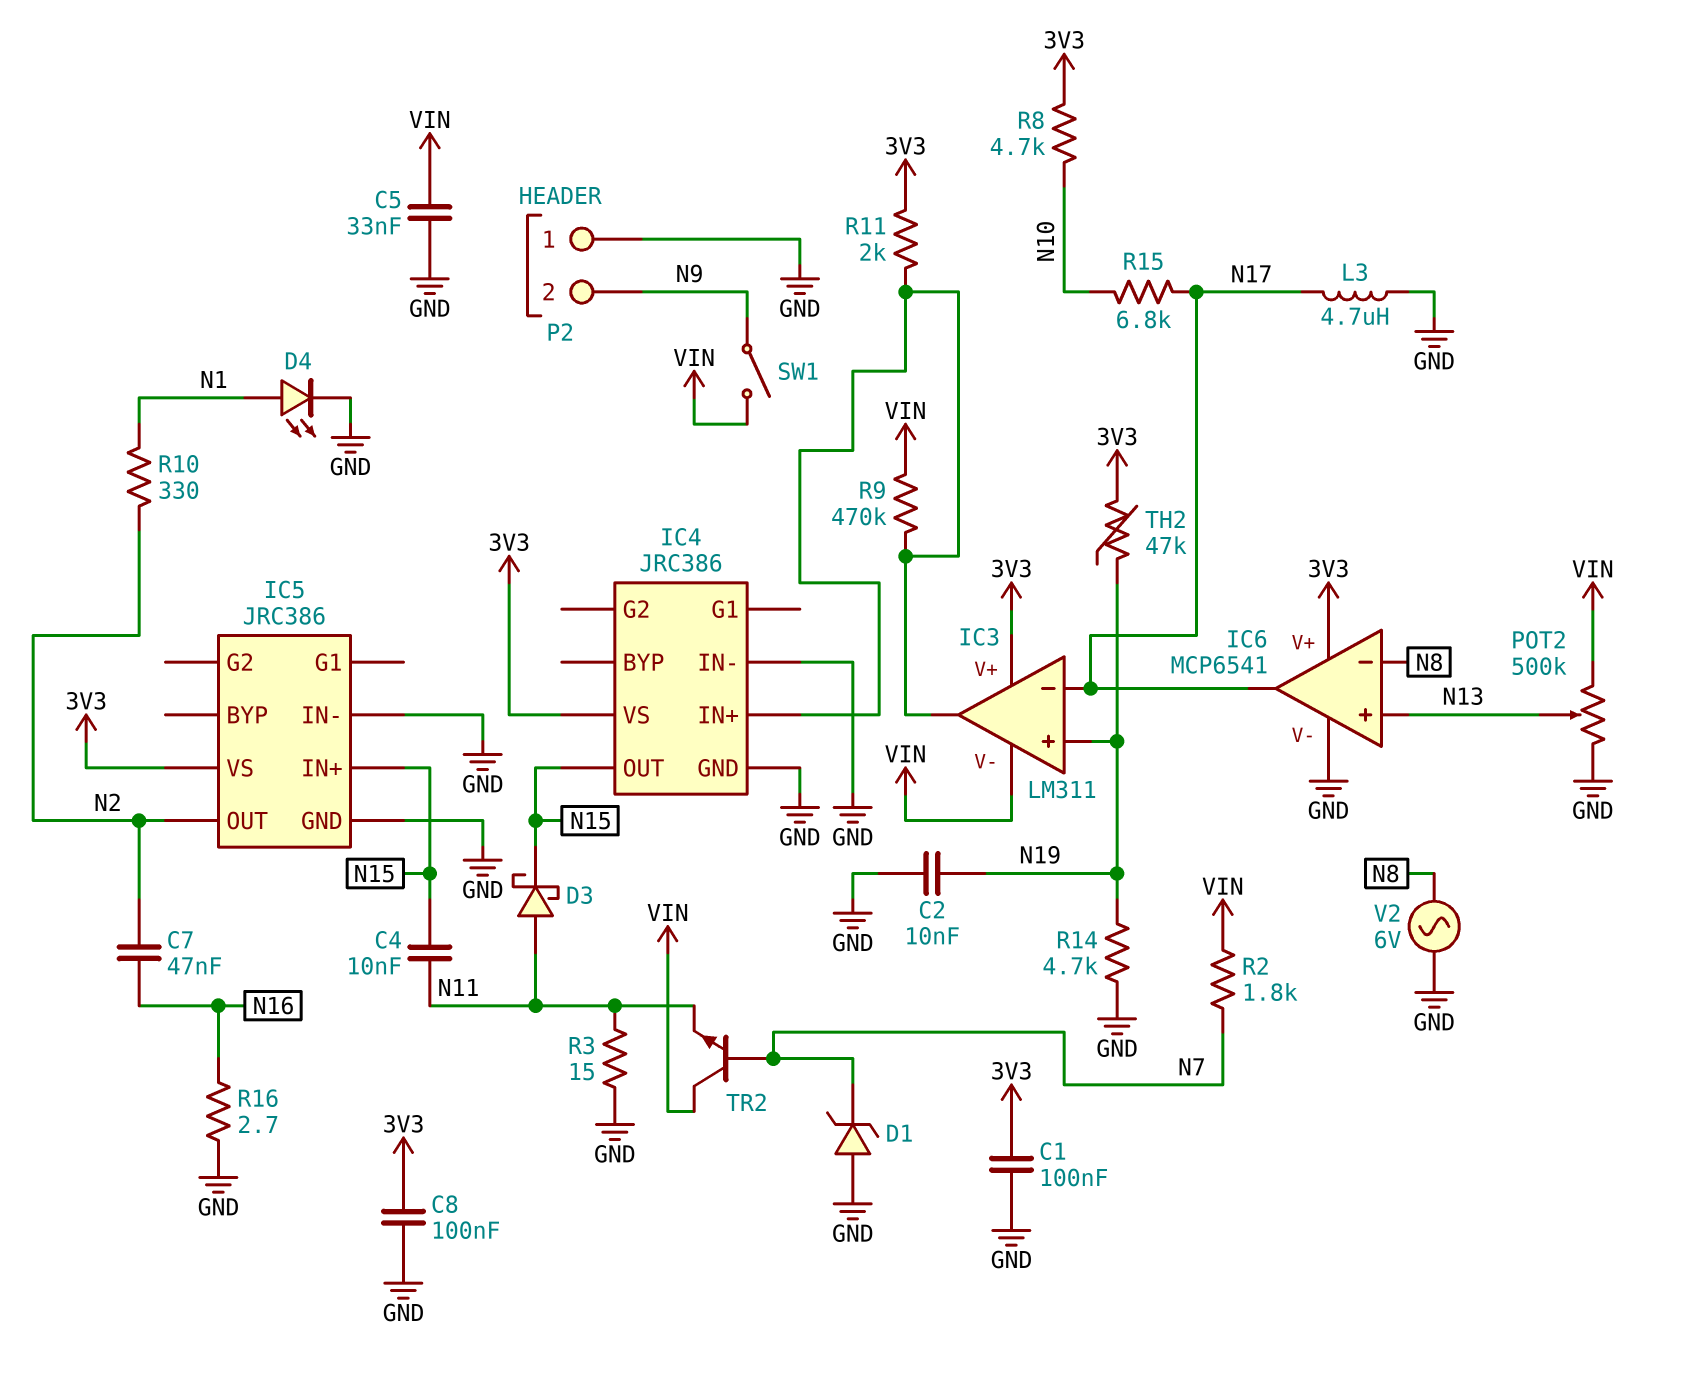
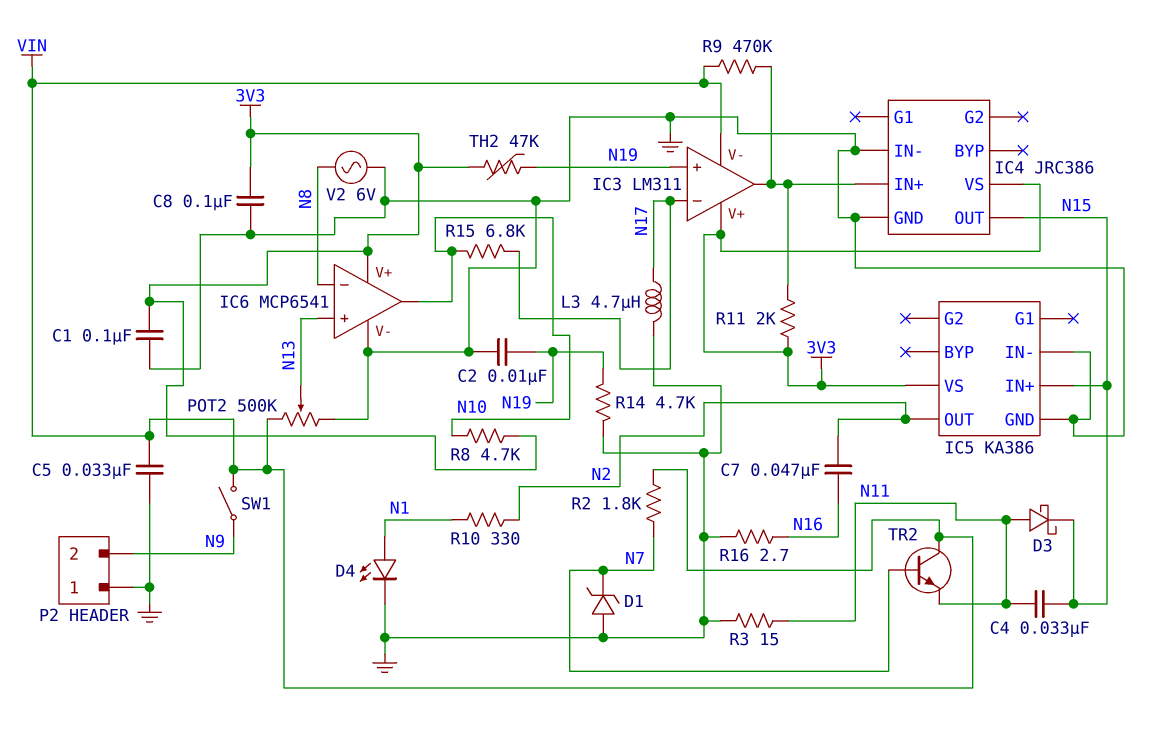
C4: 10nF (N11, N15) -> 33nF (N11, N15)
IC5: JRC386 -> KA386
IC6 pin out: N17 -> N10

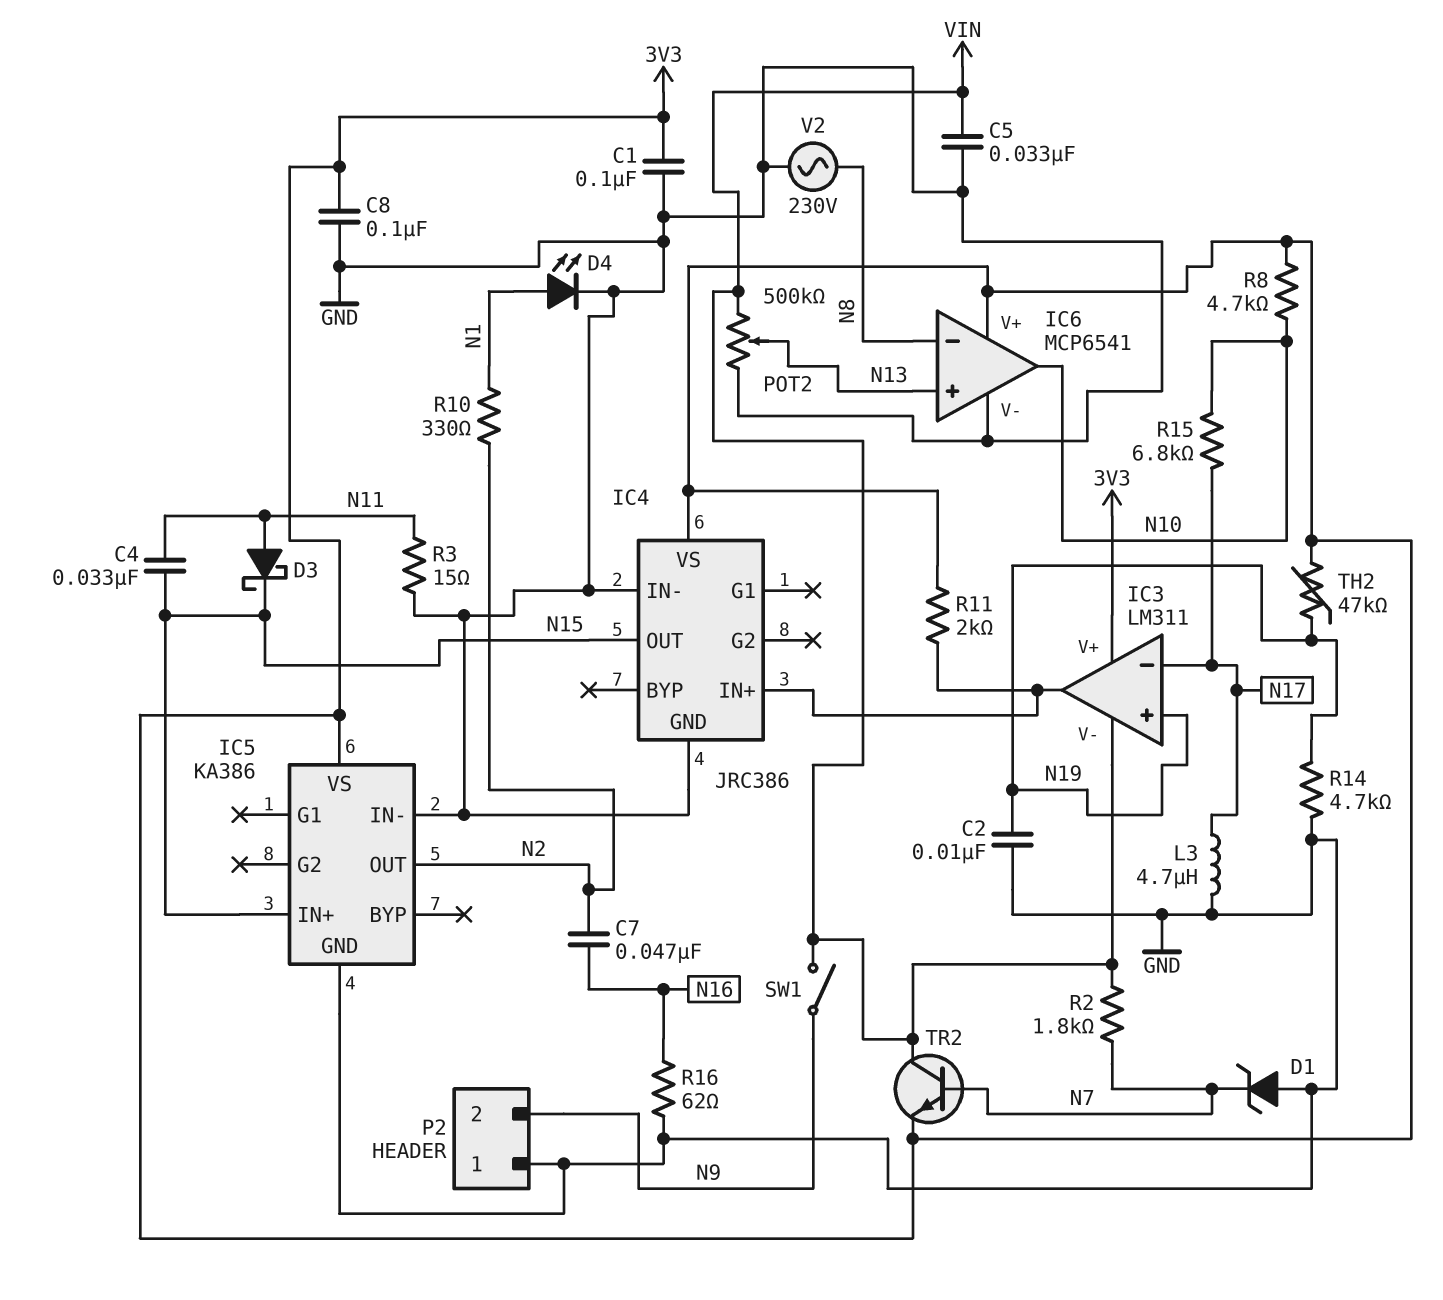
R9: 470k (IC3/out, VIN) -> none
R16: 2.7 (GND, N16) -> 62 (GND, N16)
TR2: NPN (B N7, C VIN, E N11) -> NPN (B N7, C VIN, E 3V3)
V2: AC 6V (GND, N8) -> AC 230V (GND, N8)

